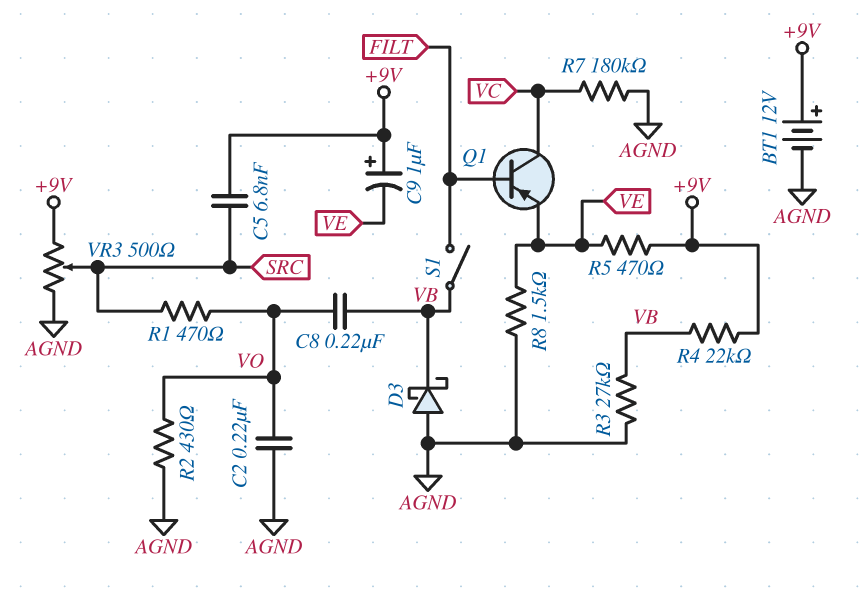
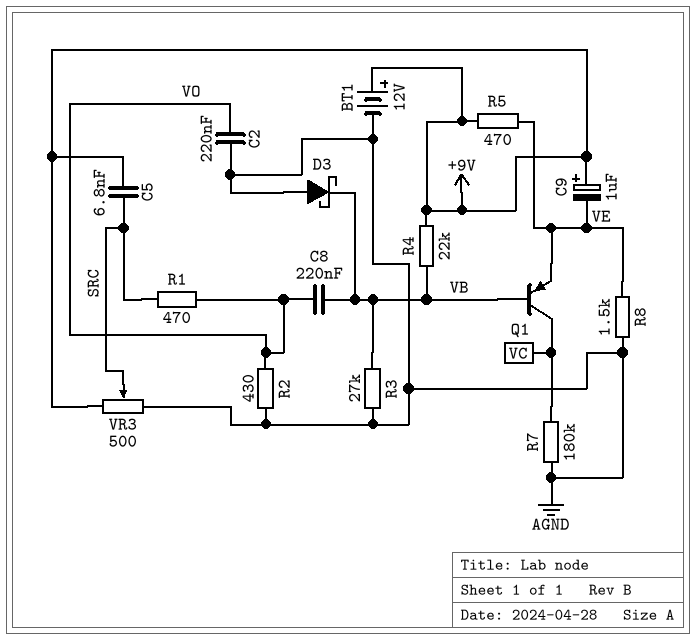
Q1: PNP (B FILT, C VC, E VE) -> PNP (B VB, C VC, E VE)
S1: switch (FILT, VB) -> none

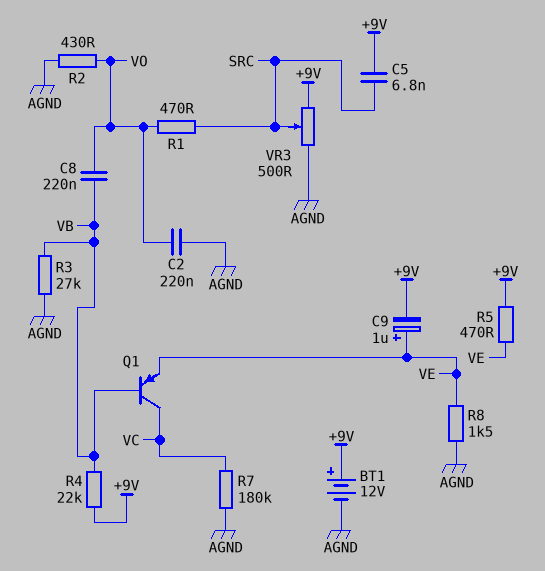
C9: 1uF (plus +9V, minus VE) -> 1uF (plus VE, minus +9V)
D3: schottky (A AGND, K VB) -> none

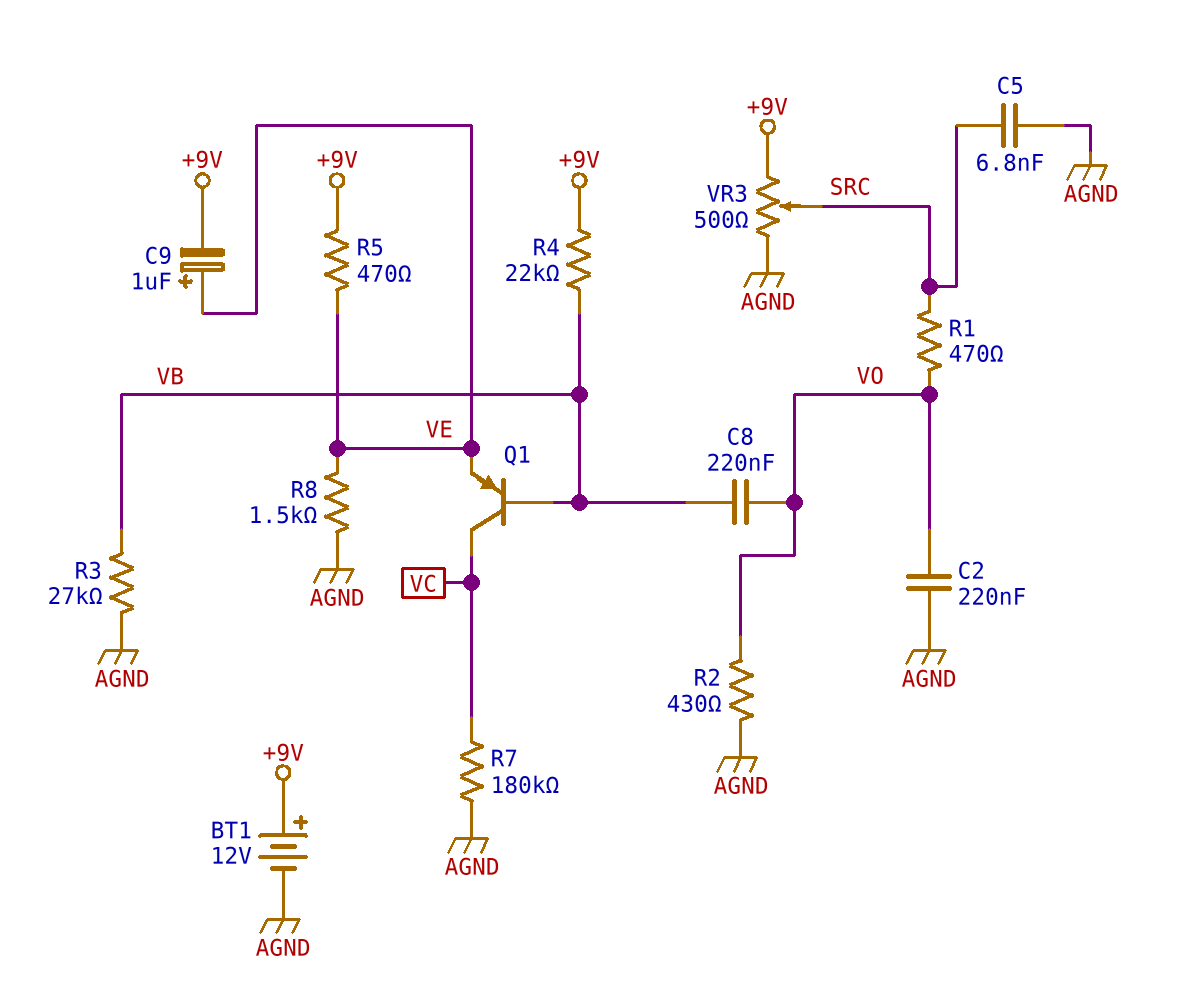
C5: 6.8nF (+9V, SRC) -> 6.8nF (AGND, SRC)

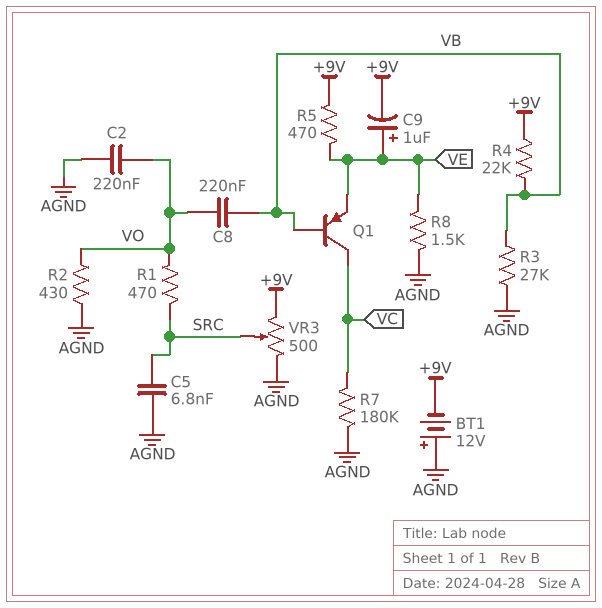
BT1: 12V (plus +9V, minus AGND) -> 12V (plus AGND, minus +9V)

